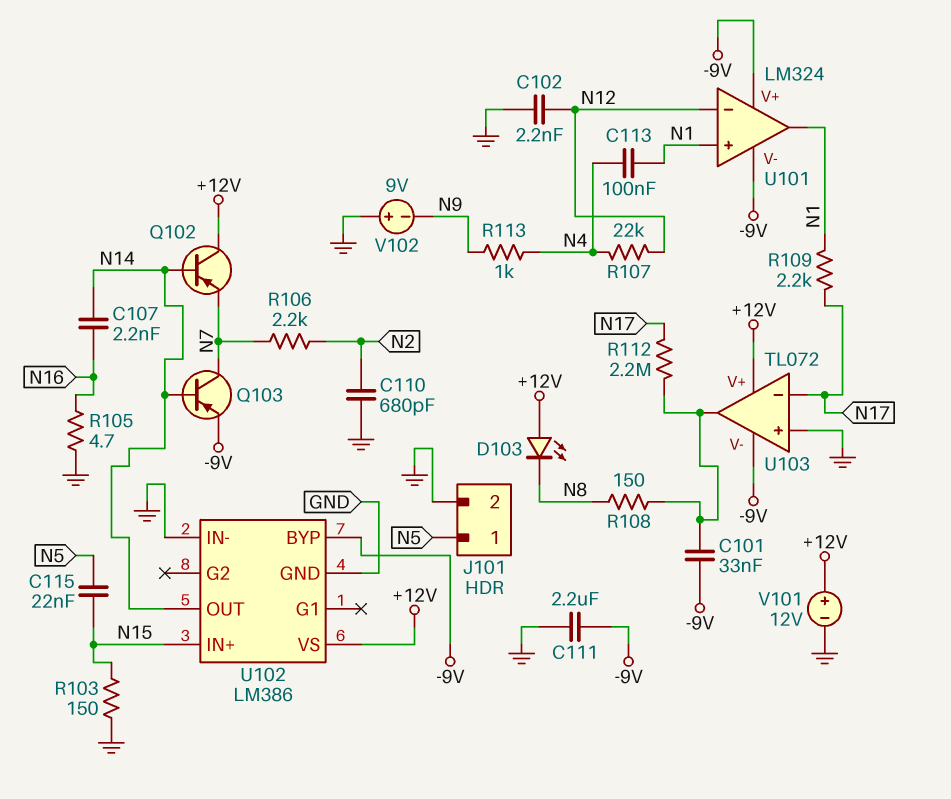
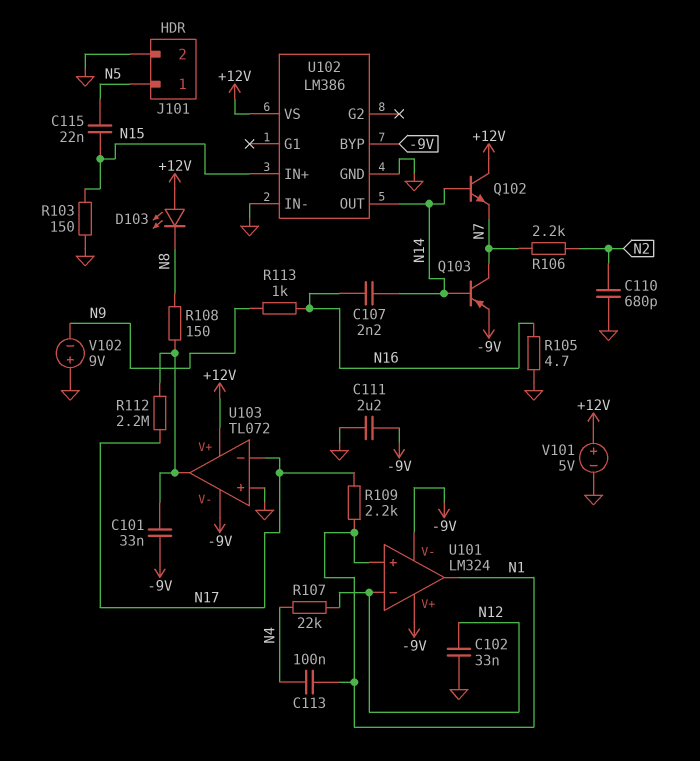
C102: 2.2nF (GND, N12) -> 33nF (GND, N12)
Q102: PNP (B N14, C +12V, E N7) -> NPN (B N14, C +12V, E N7)
R113: 1k (N4, N9) -> 1k (N9, N16)
V101: 12V (plus +12V, minus GND) -> 5V (plus +12V, minus GND)

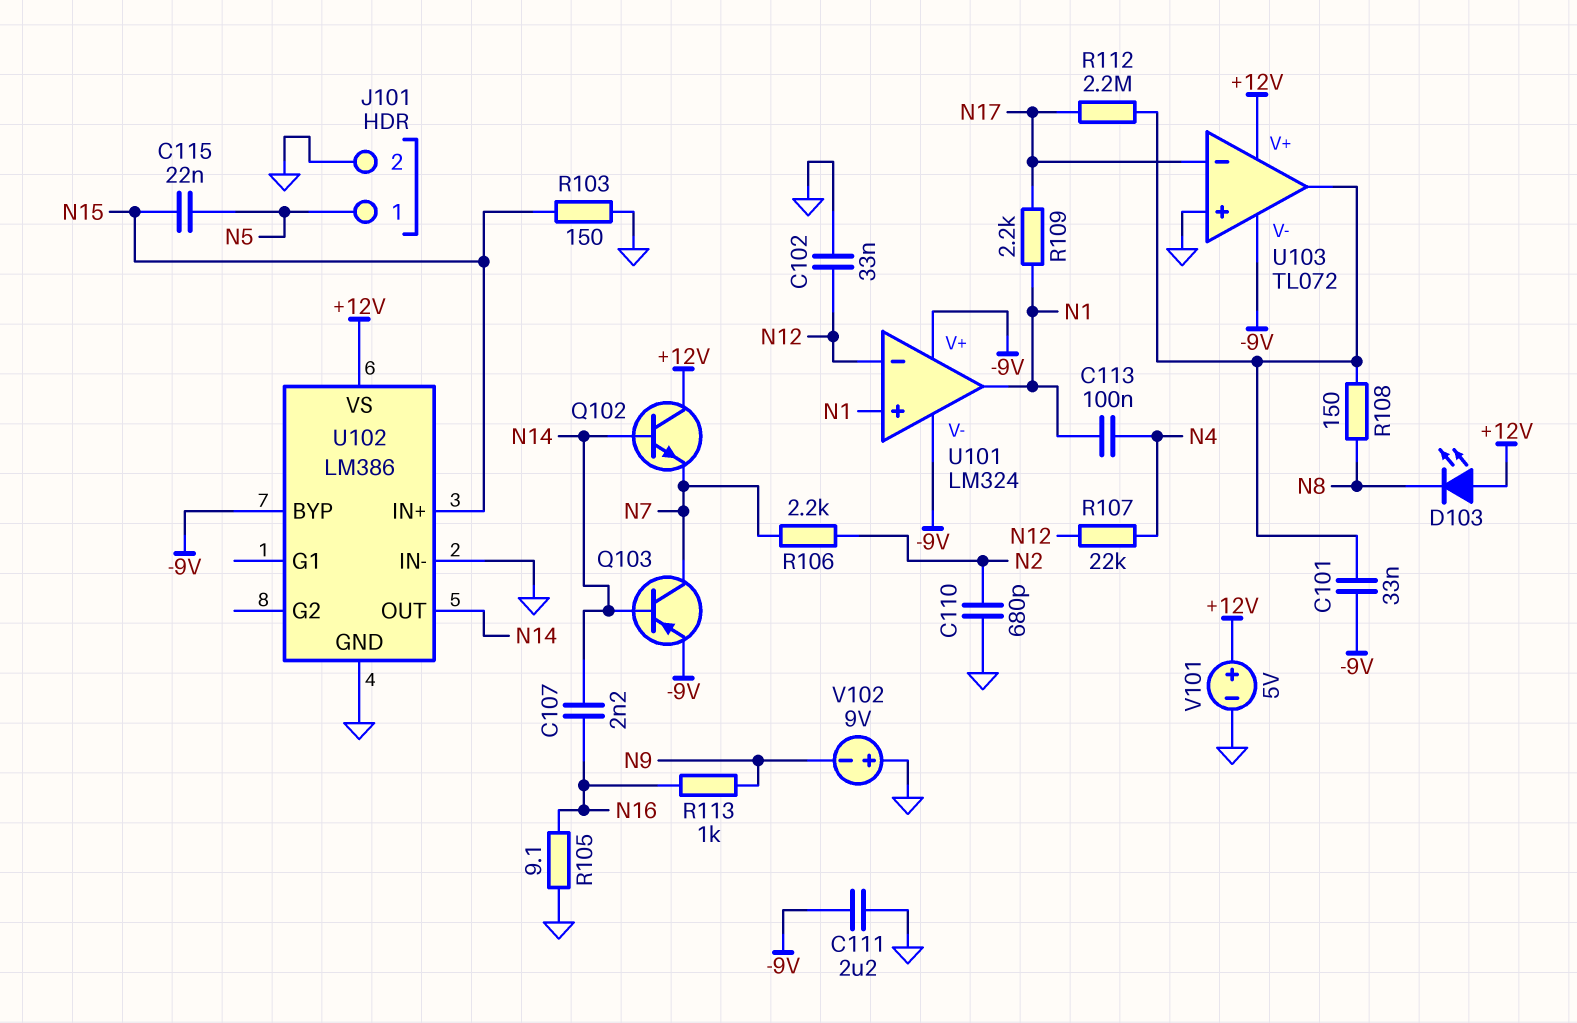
R105: 4.7 (GND, N16) -> 9.1 (GND, N16)

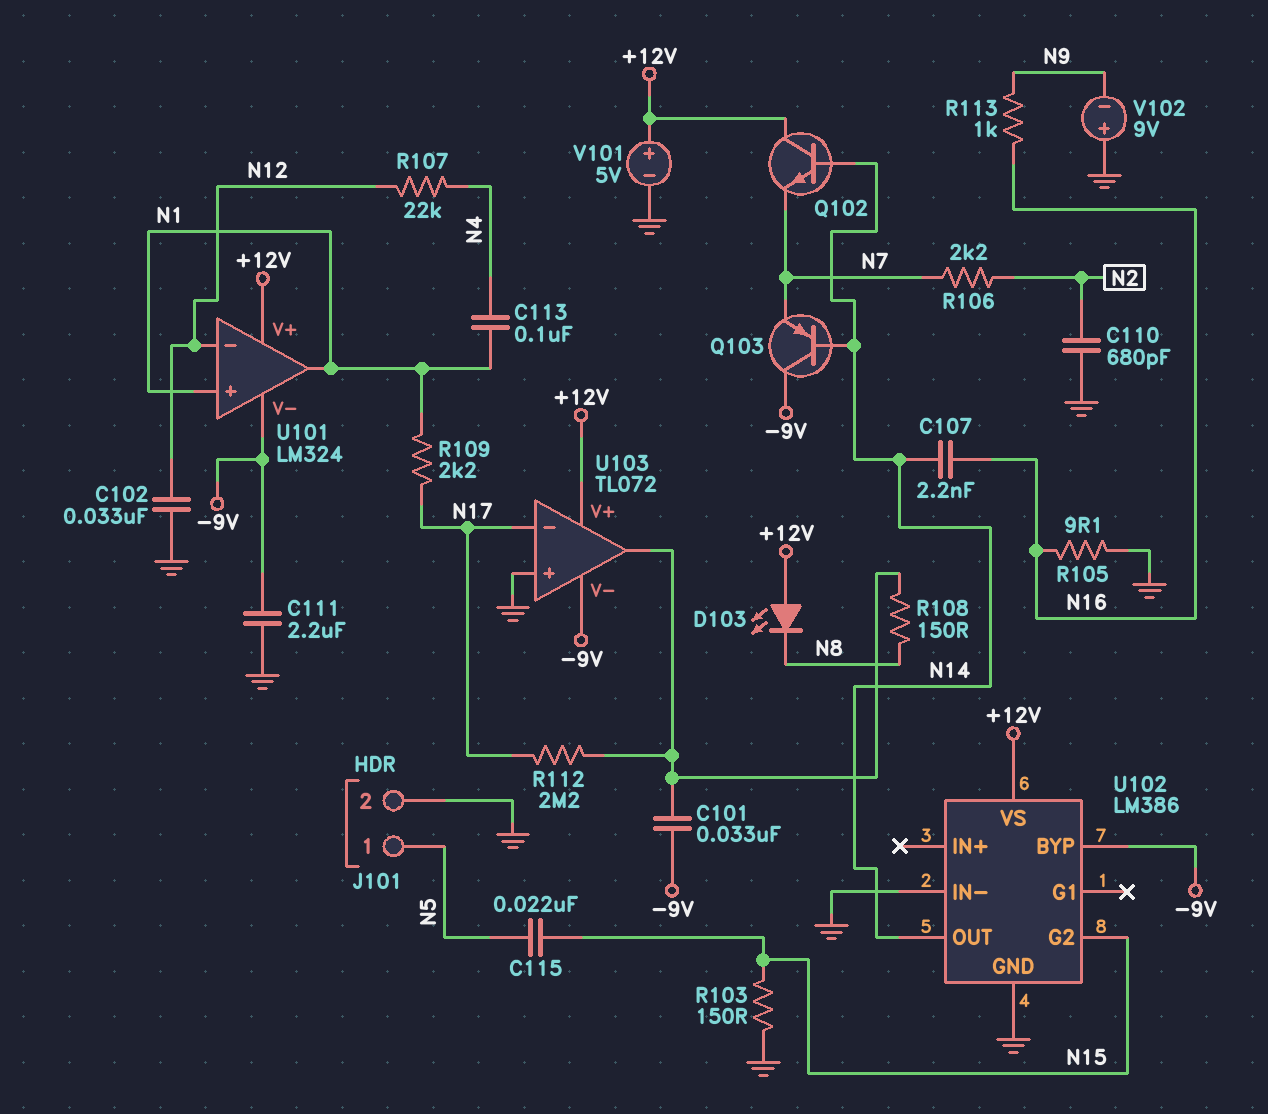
Q103: PNP (B N14, C N7, E -9V) -> PNP (B N14, C -9V, E N7)
U101 pin V+: -9V -> +12V
U102 pin G2: none -> N15
U102 pin IN+: N15 -> none

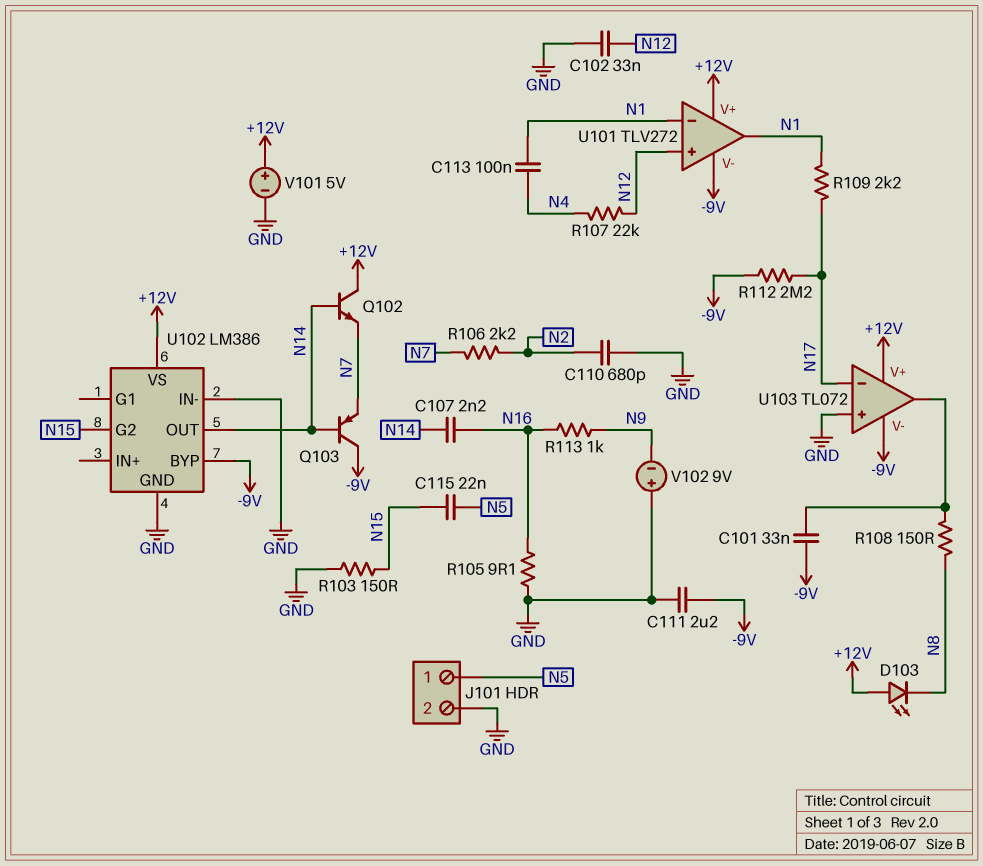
R112: 2.2M (N17, U103/out) -> 2.2M (-9V, N17)
U101: LM324 -> TLV272
U101 pin in+: N1 -> N12
U101 pin in-: N12 -> N1

